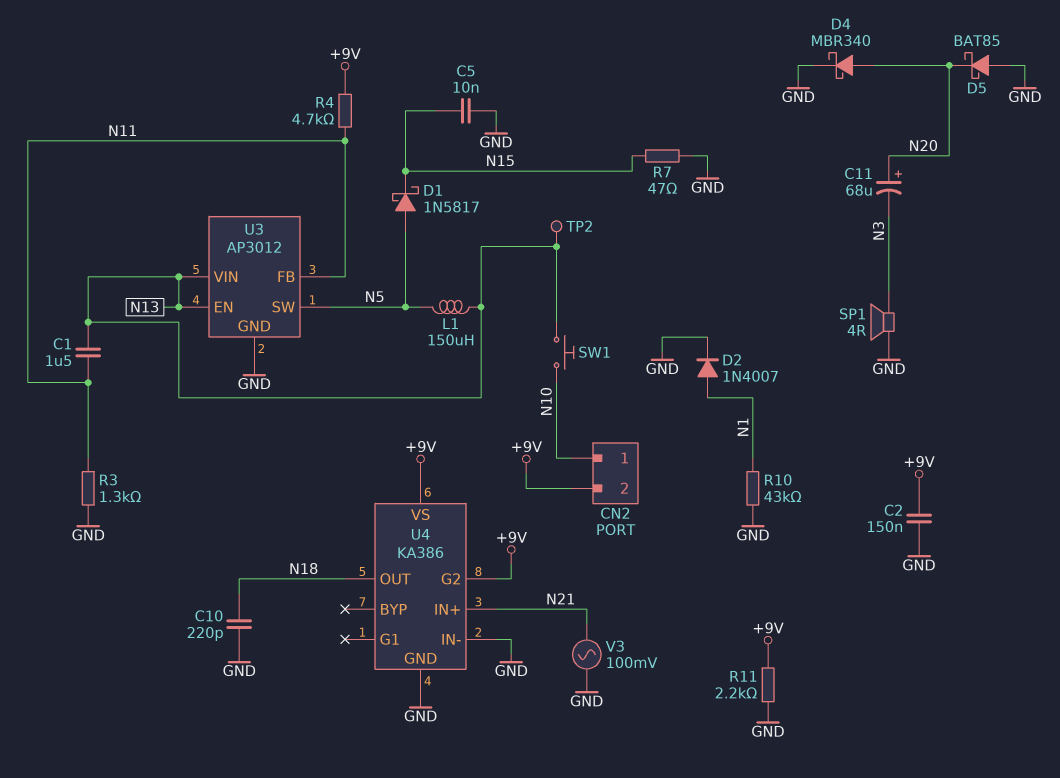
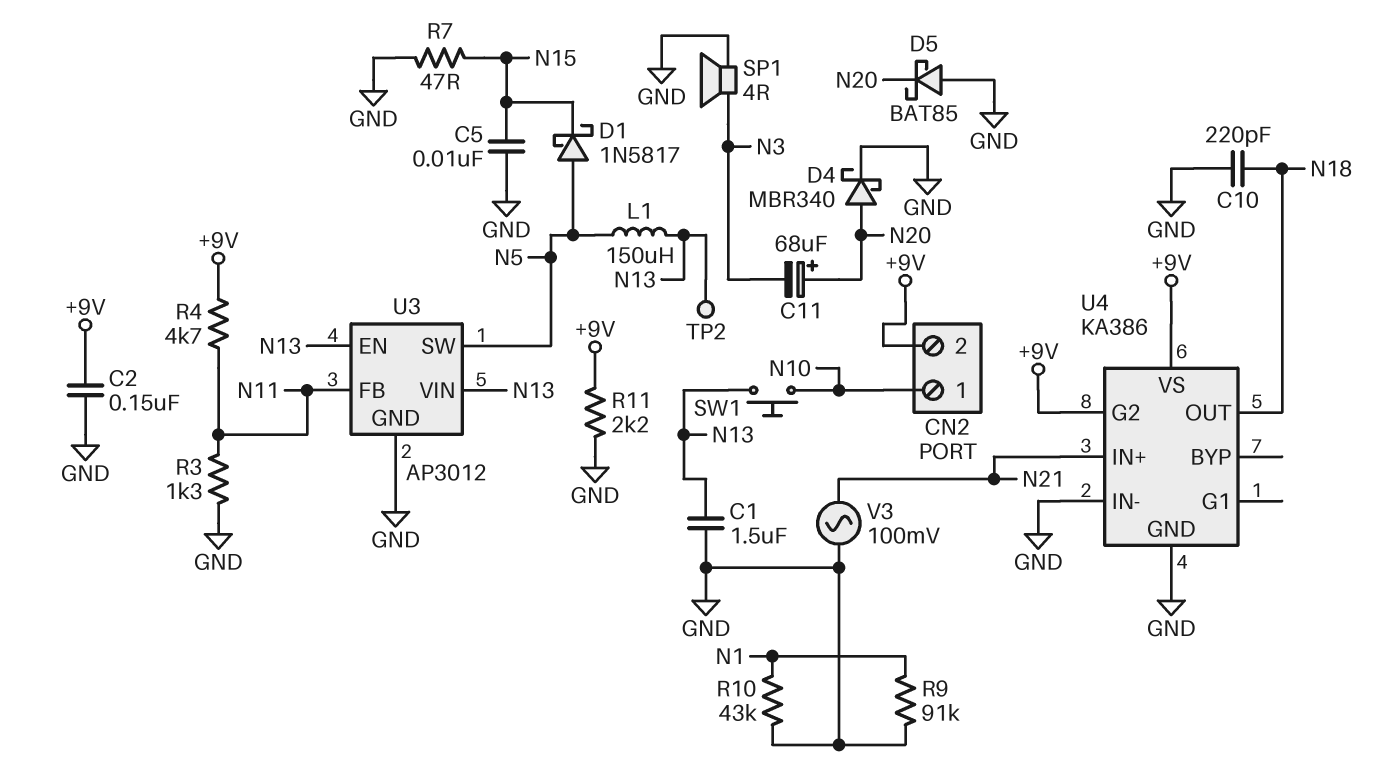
C1: 1.5uF (N11, N13) -> 1.5uF (GND, N13)
D2: diode 1N4007 (A N1, K GND) -> none
R9: none -> 91k (GND, N1)

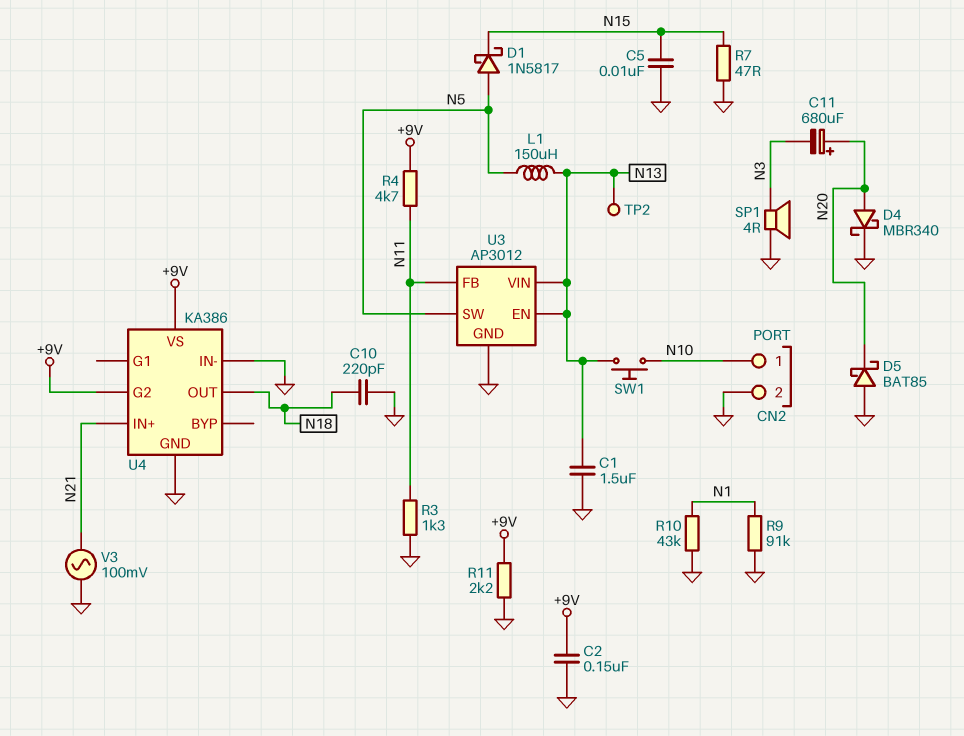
C11: 68uF (plus N20, minus N3) -> 680uF (plus N20, minus N3)
CN2 pin 2: +9V -> GND

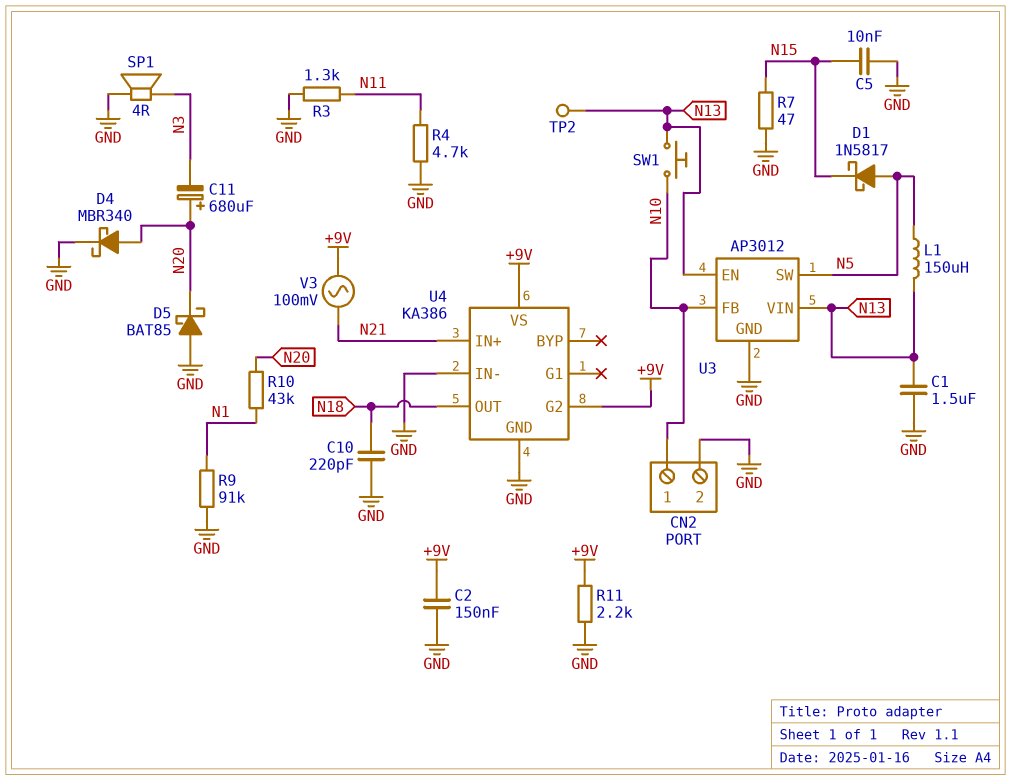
R4: 4.7k (+9V, N11) -> 4.7k (GND, N11)
R10: 43k (GND, N1) -> 43k (N1, N20)
U3 pin FB: N11 -> N10
V3: AC 100mV (GND, N21) -> AC 100mV (+9V, N21)

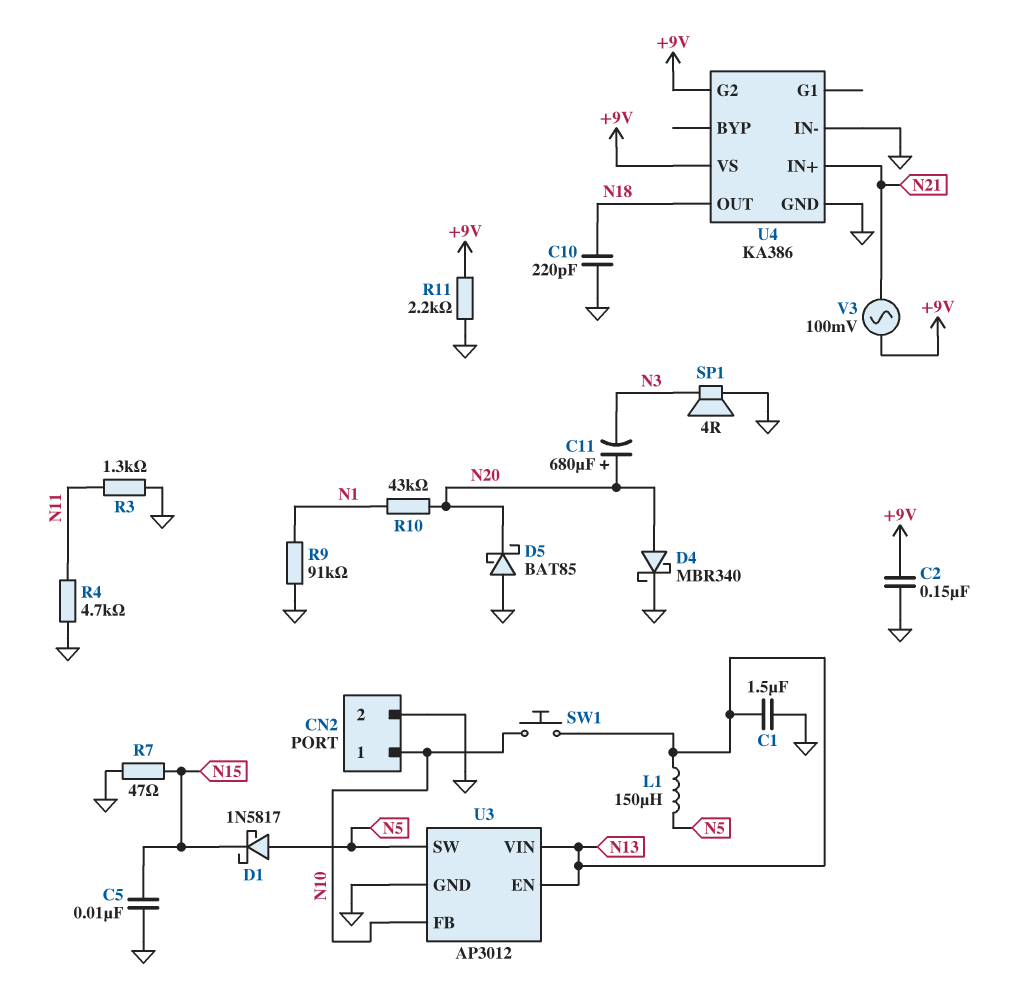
TP2: test point (N13) -> none

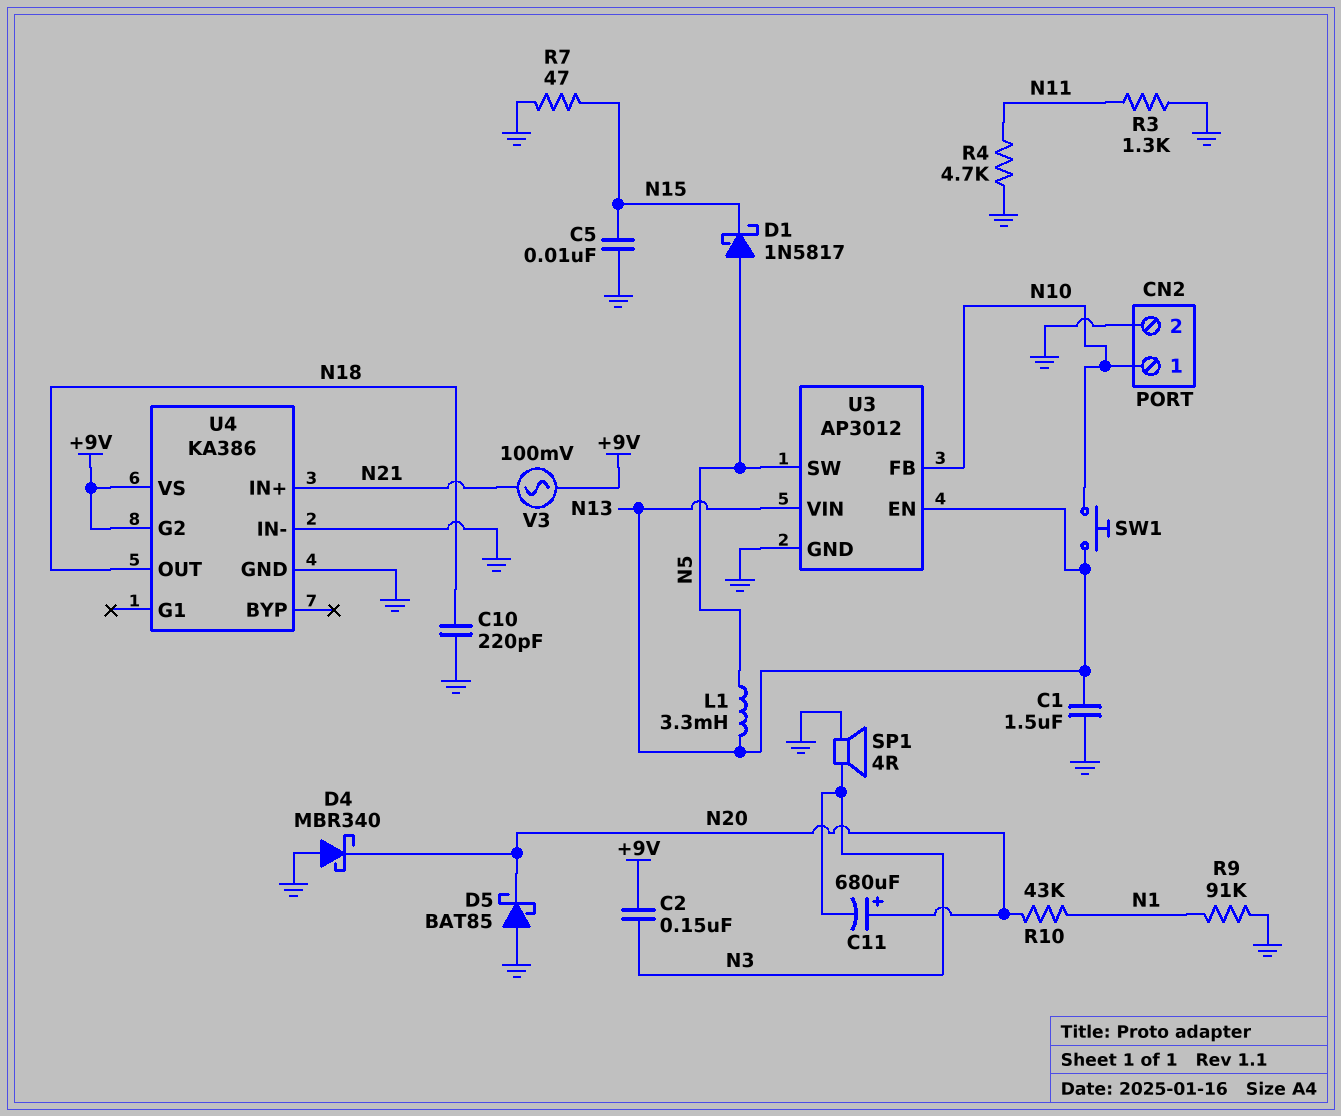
C2: 150nF (+9V, GND) -> 150nF (+9V, N3)
D4: schottky MBR340 (A N20, K GND) -> schottky MBR340 (A GND, K N20)
L1: 150uH (N5, N13) -> 3.3mH (N5, N13)
R11: 2.2k (+9V, GND) -> none

